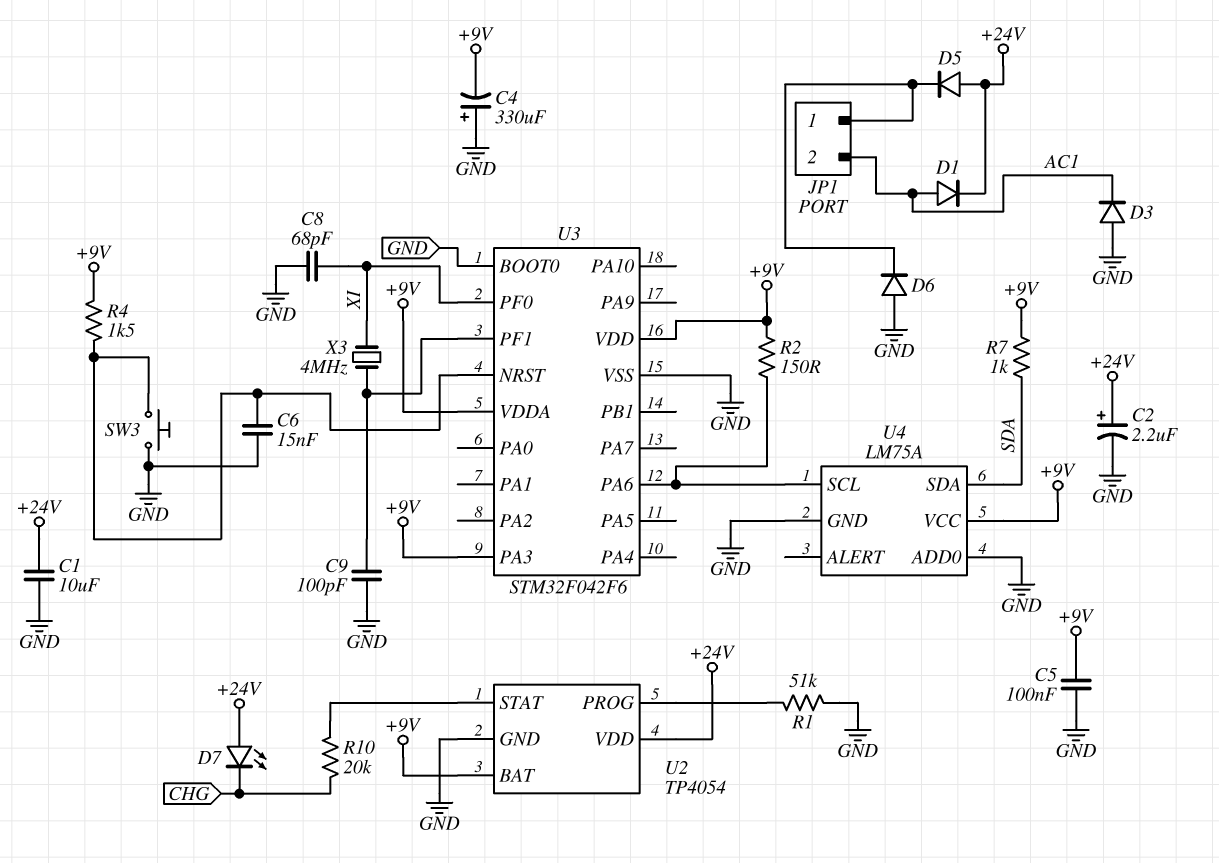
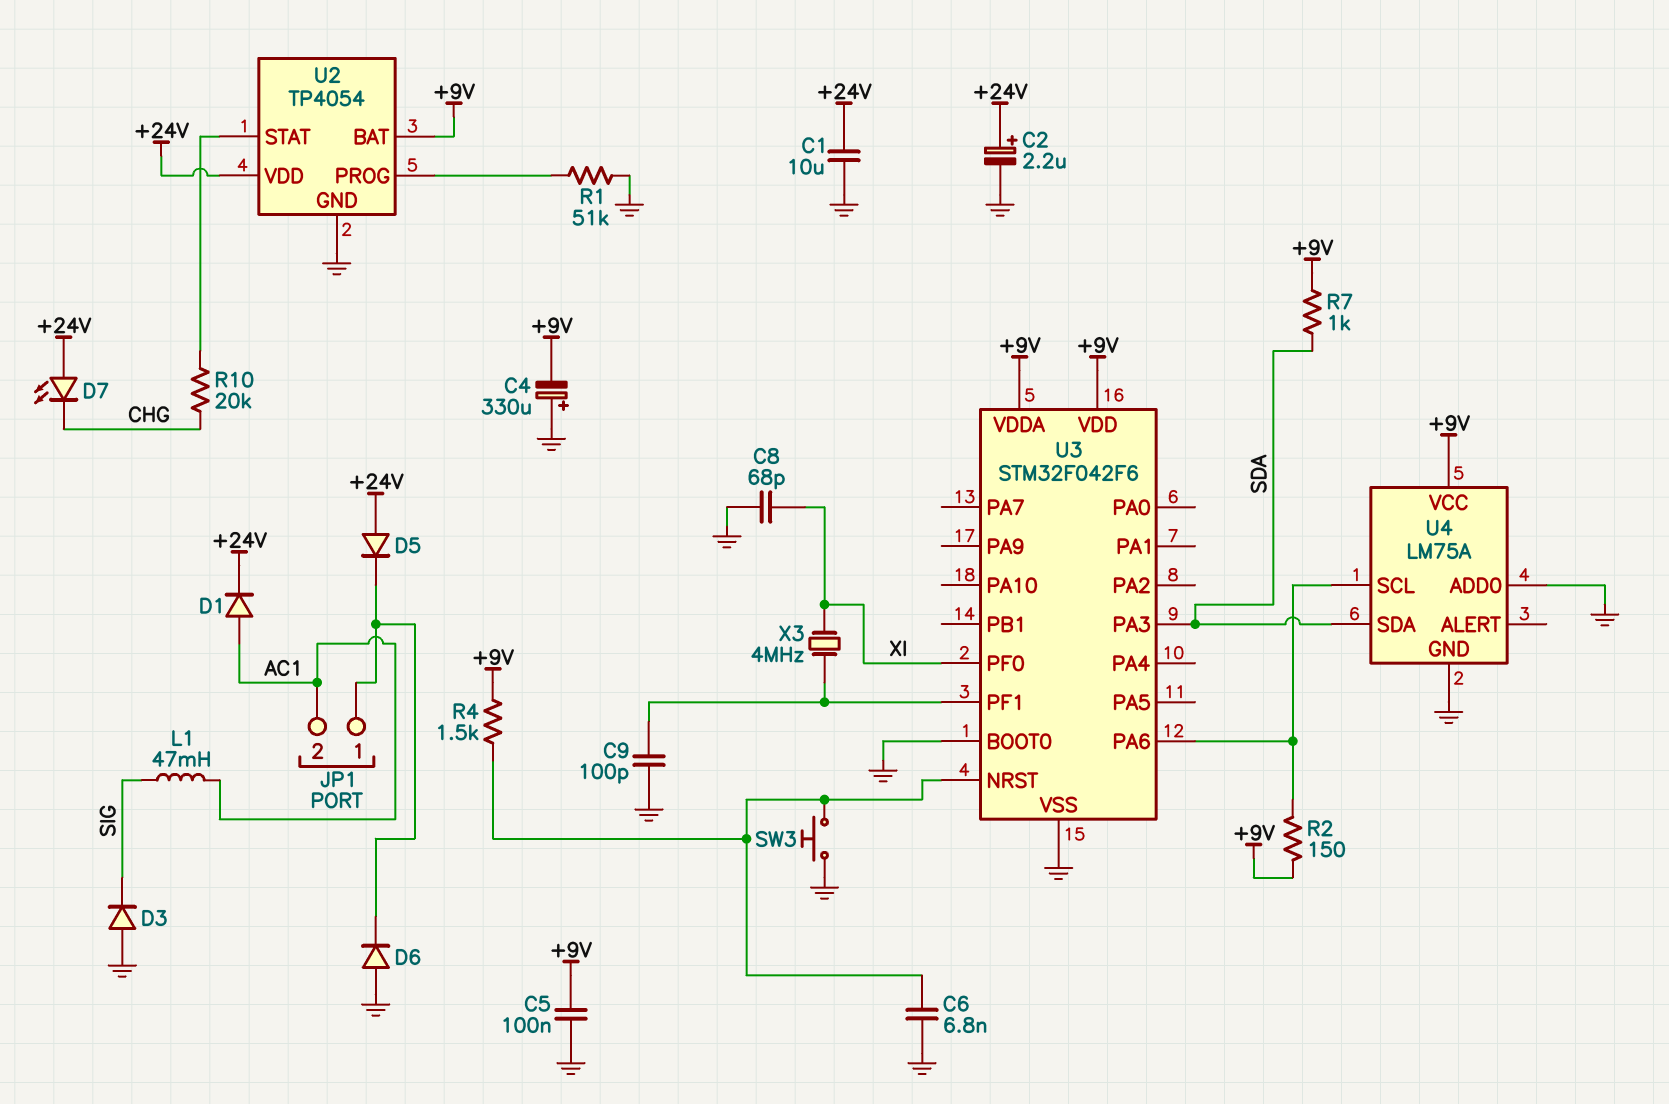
C6: 15nF (GND, U3/NRST) -> 6.8nF (GND, U3/NRST)
D3: diode (A GND, K AC1) -> diode (A GND, K SIG)
L1: none -> 47mH (AC1, SIG)
U3 pin PA3: +9V -> SDA

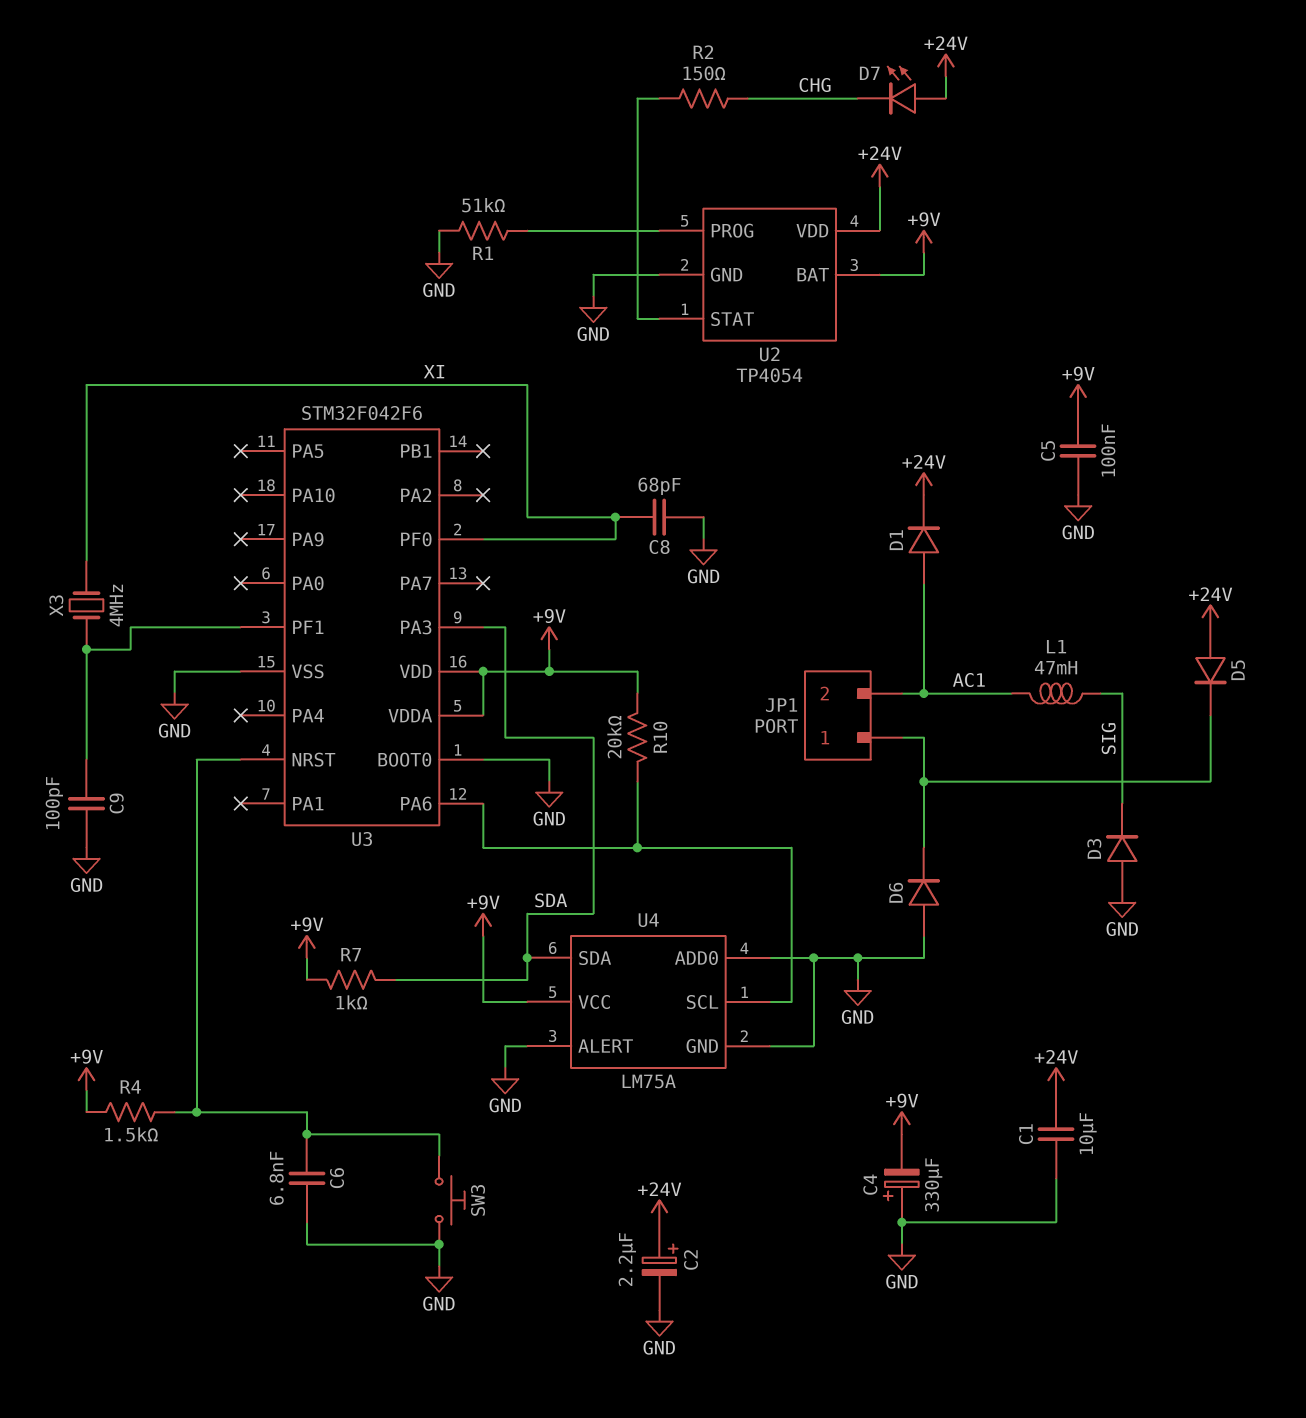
R2: 150 (+9V, U3/PA6) -> 150 (CHG, U2/STAT)
R10: 20k (CHG, U2/STAT) -> 20k (+9V, U3/PA6)
U4 pin ALERT: none -> GND

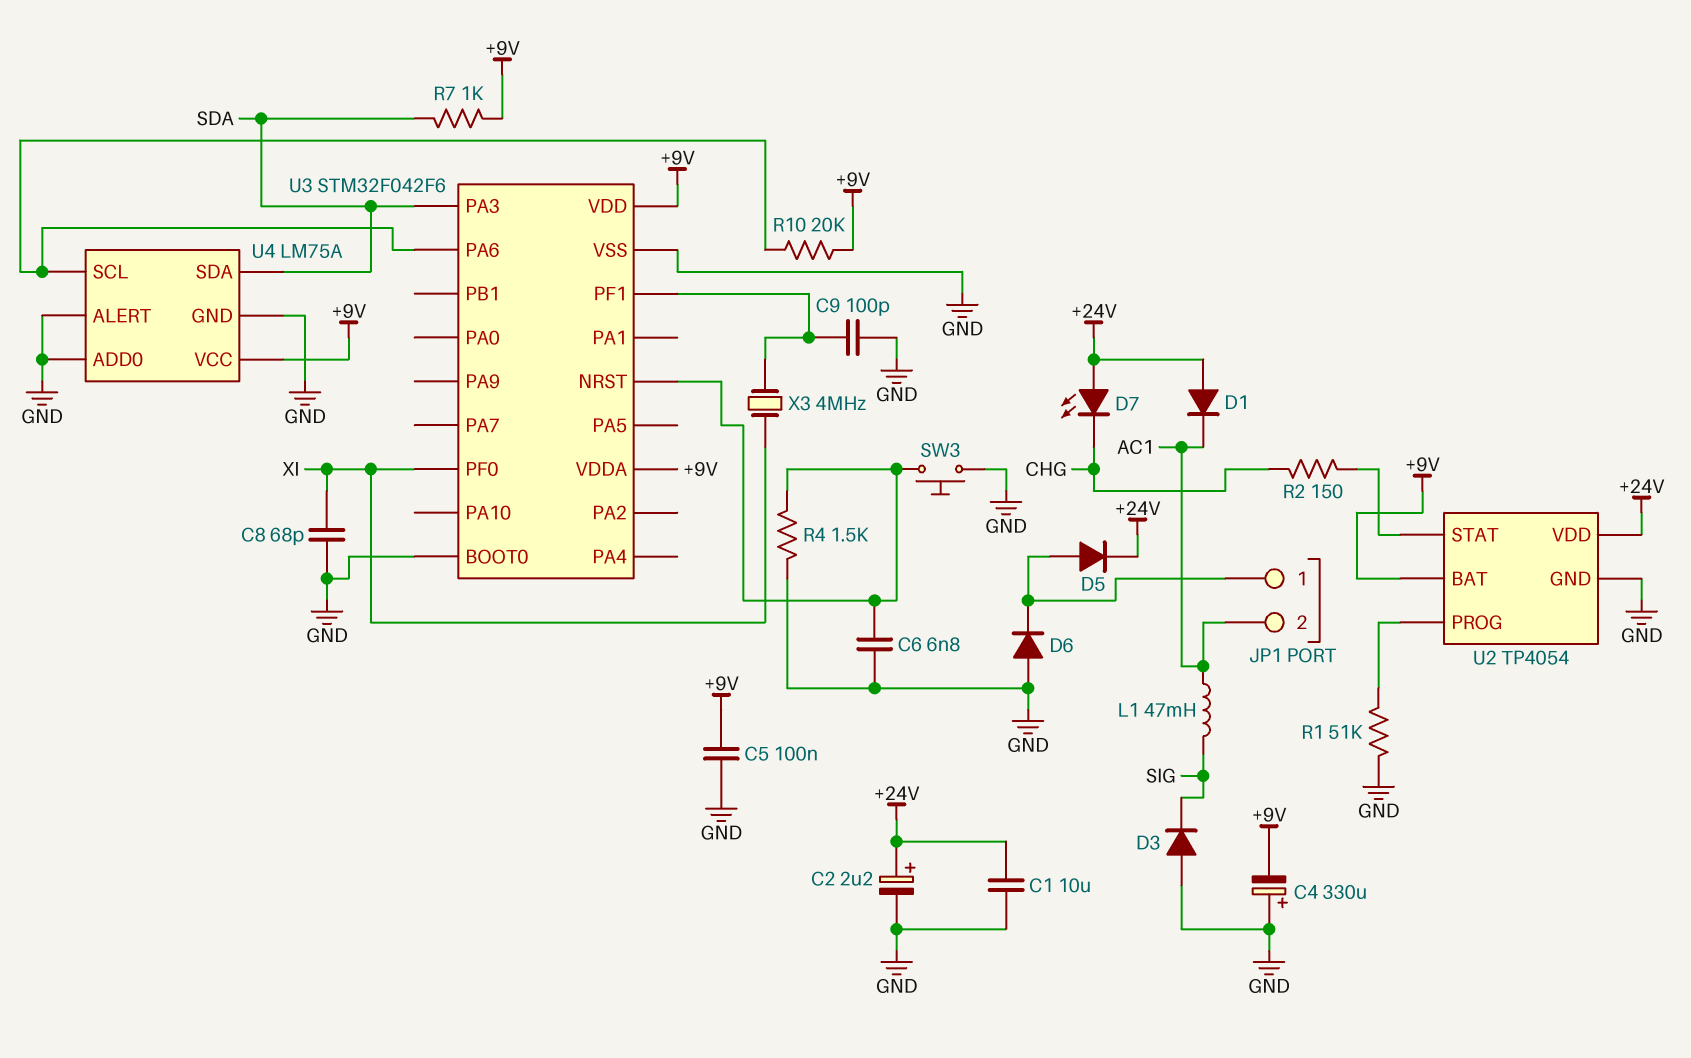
D1: diode (A AC1, K +24V) -> diode (A +24V, K AC1)
D5: diode (A +24V, K JP1/1) -> diode (A JP1/1, K +24V)
R4: 1.5k (+9V, U3/NRST) -> 1.5k (GND, U3/NRST)

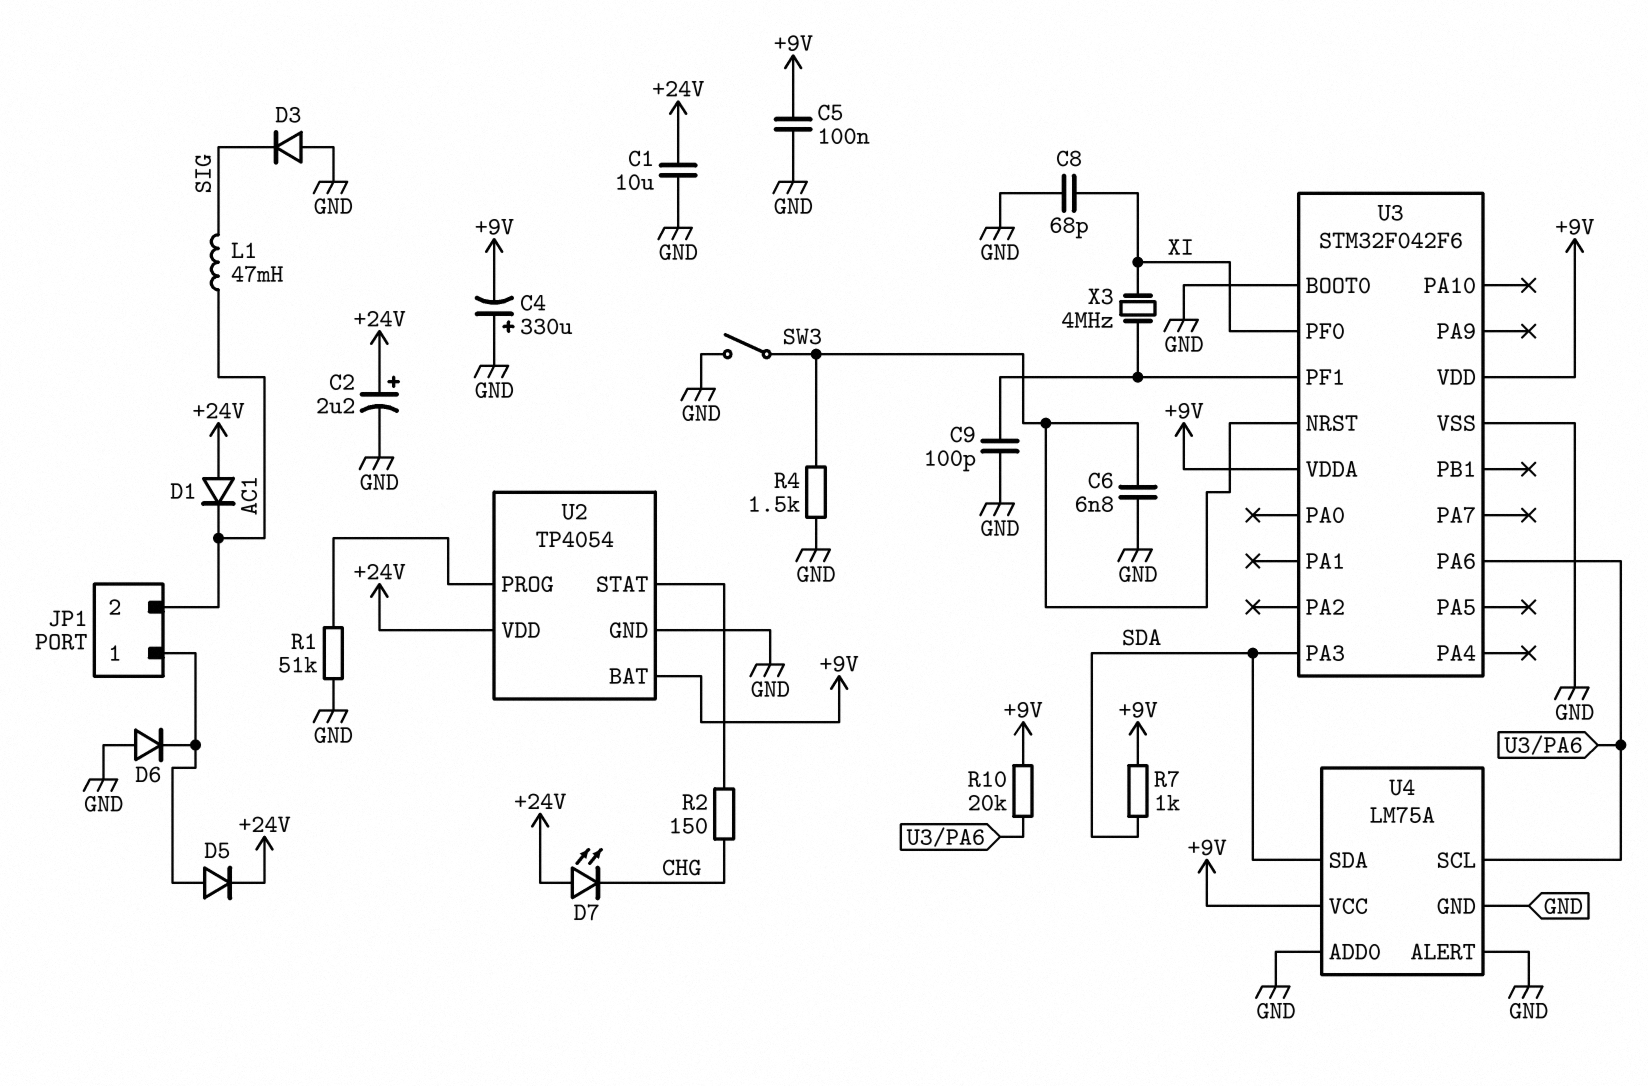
SW3: button (GND, U3/NRST) -> switch (GND, U3/NRST)

